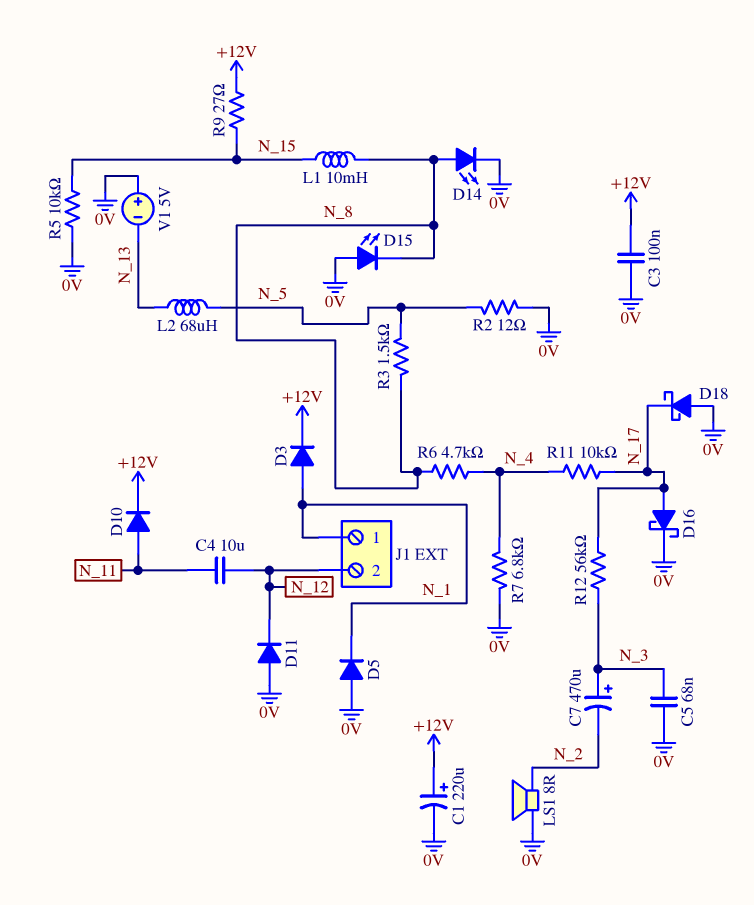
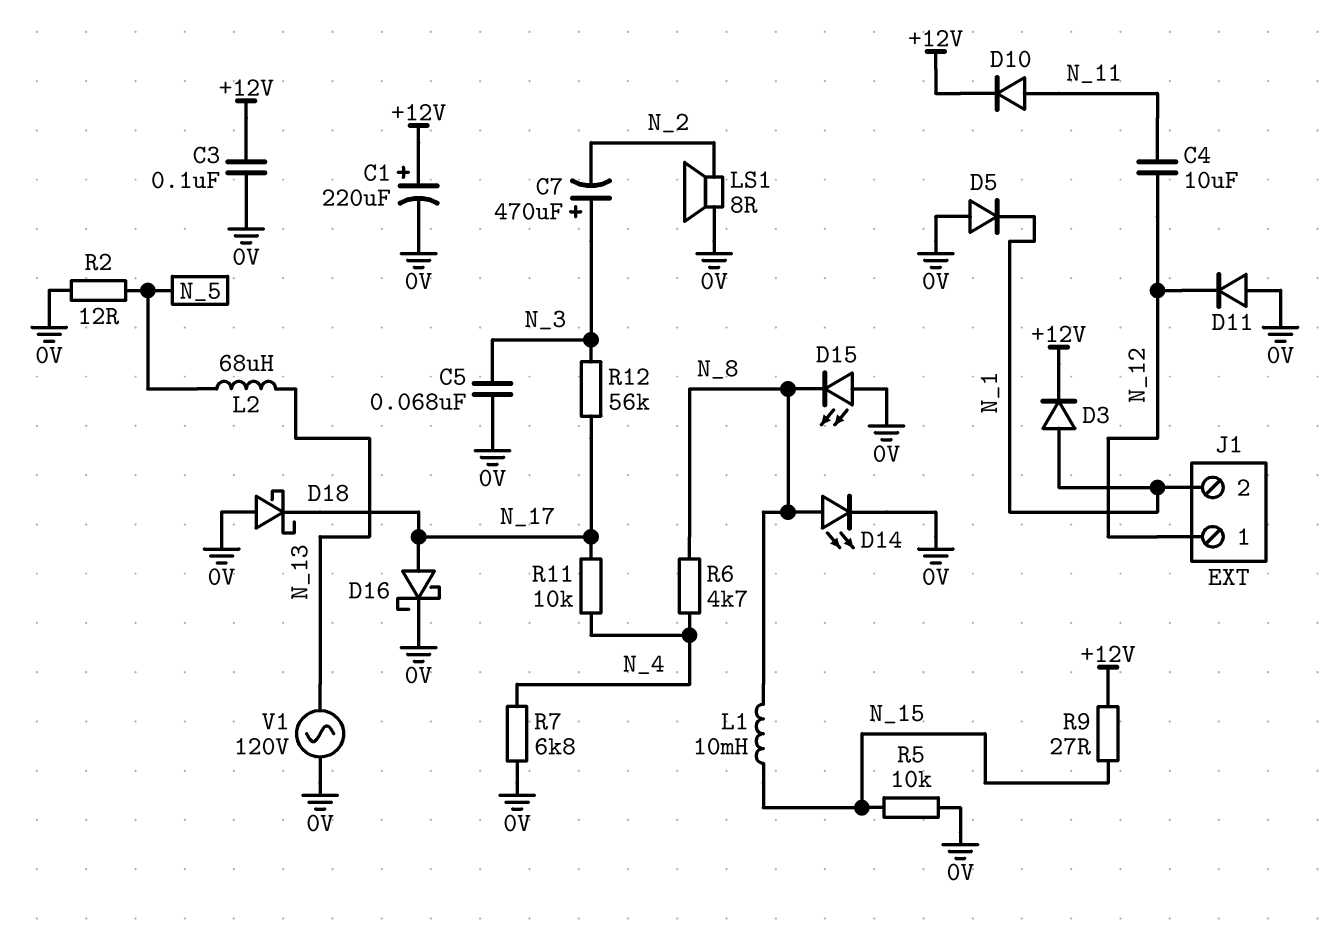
J1 pin 1: N_1 -> N_12
J1 pin 2: N_12 -> N_1
R3: 1.5k (N_5, N_8) -> none
V1: 5V (plus 0V, minus N_13) -> AC 120V (0V, N_13)

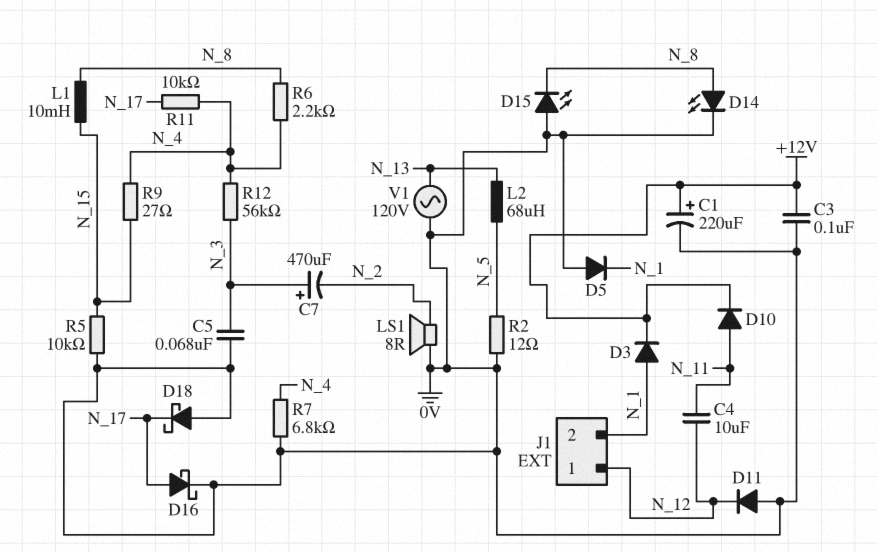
R6: 4.7k (N_4, N_8) -> 2.2k (N_4, N_8)
R9: 27 (+12V, N_15) -> 27 (N_4, N_15)
R12: 56k (N_3, N_17) -> 56k (N_3, N_4)

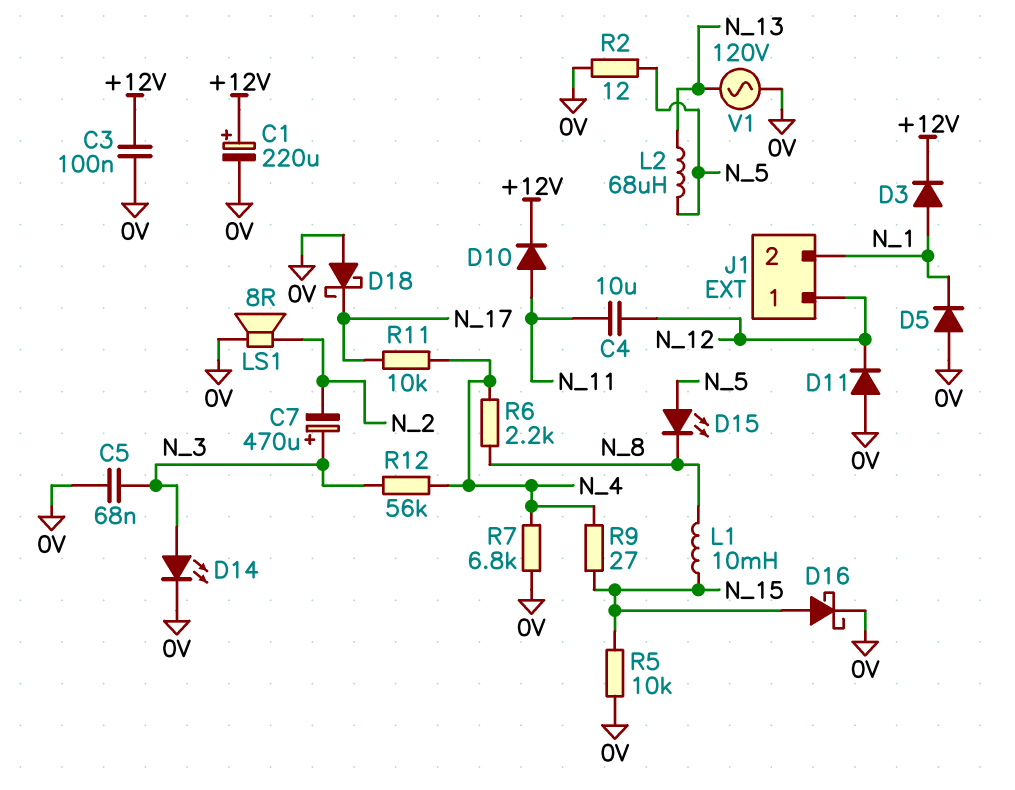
D14: LED (A N_8, K 0V) -> LED (A N_3, K 0V)
D15: LED (A 0V, K N_8) -> LED (A N_5, K N_8)
D16: schottky (A N_17, K 0V) -> schottky (A N_15, K 0V)

